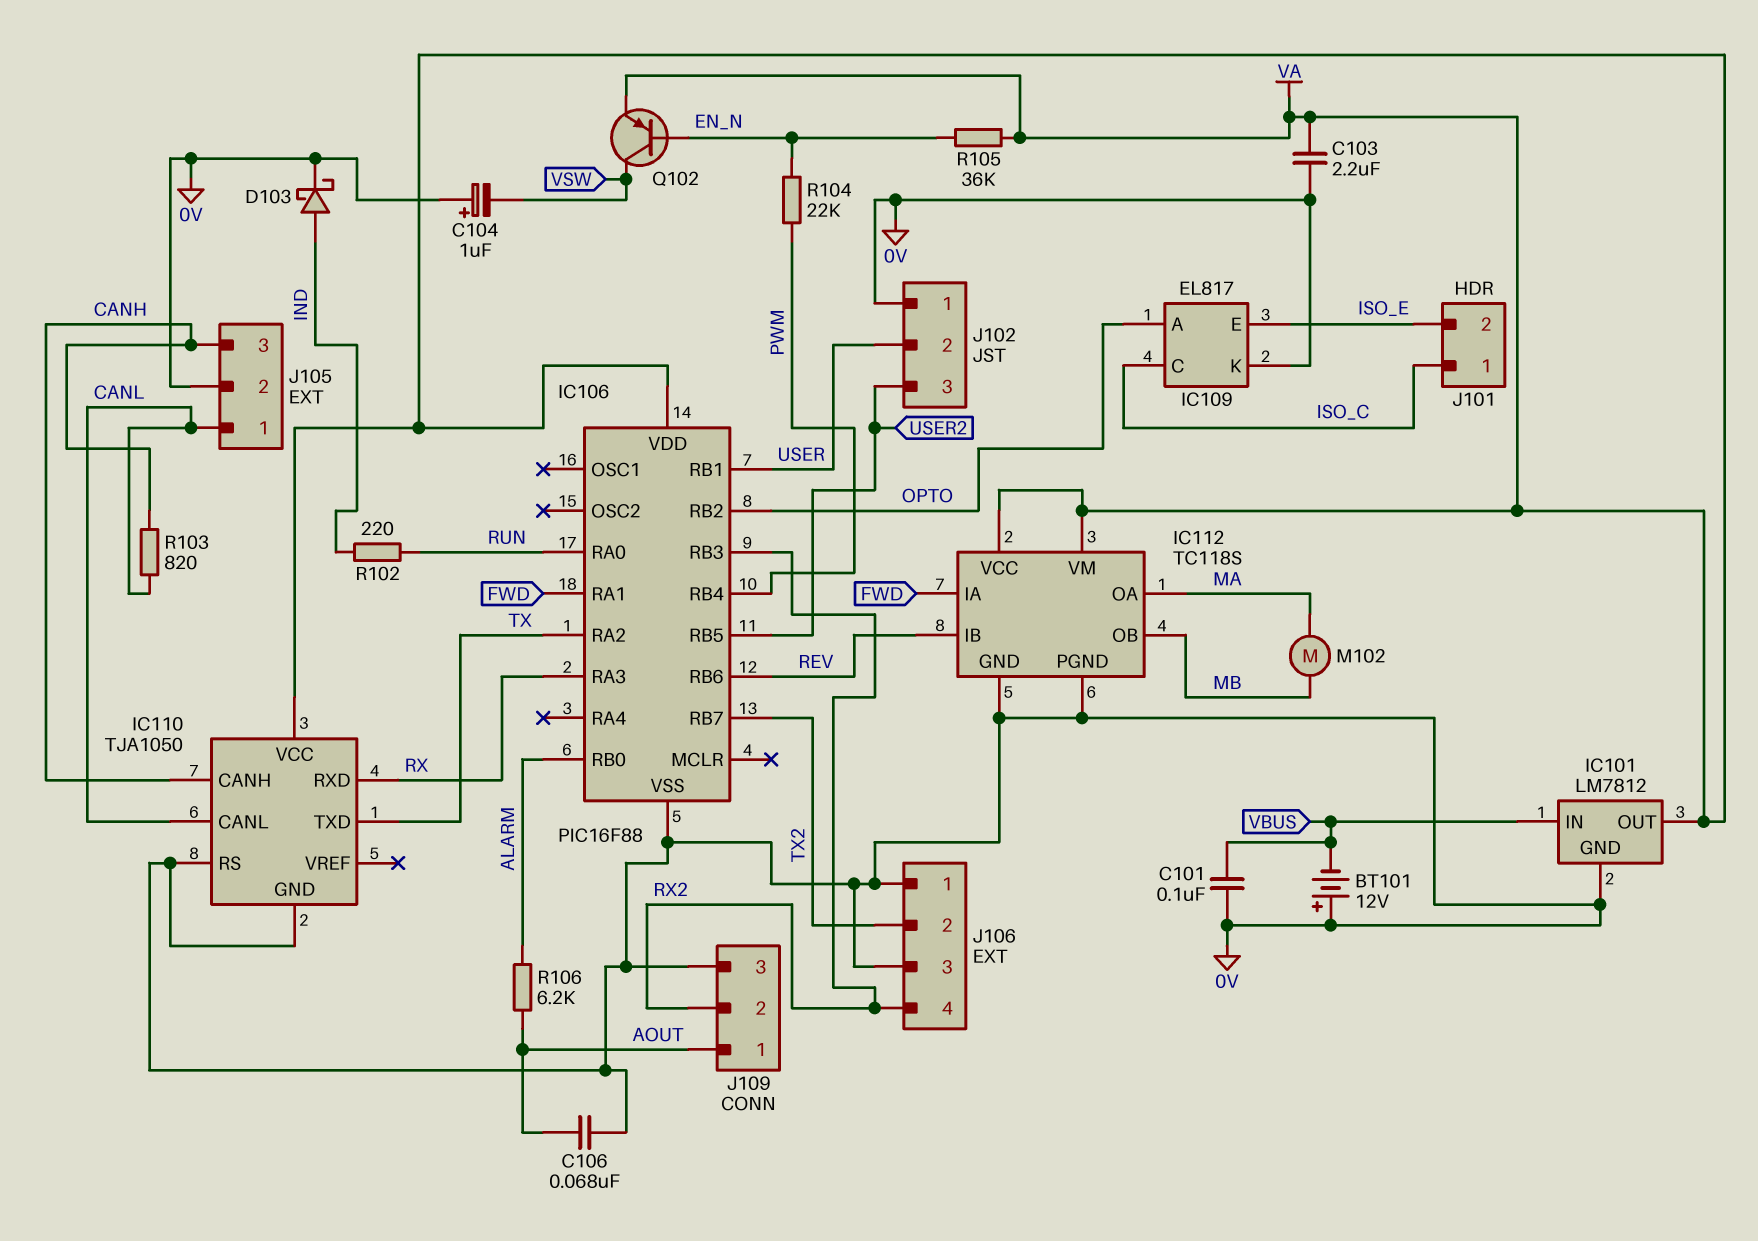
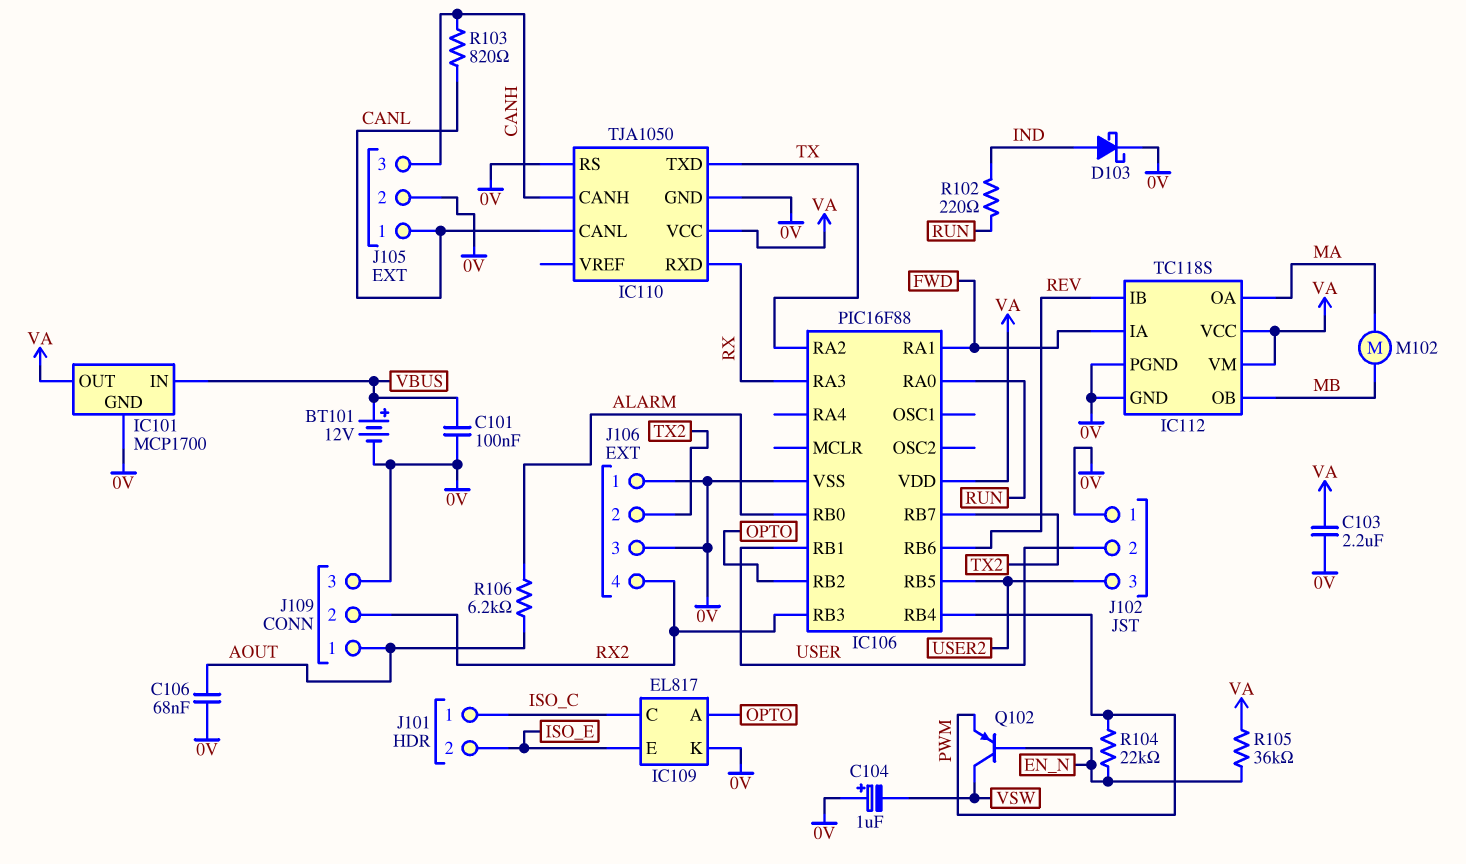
BT101: 12V (plus 0V, minus VBUS) -> 12V (plus VBUS, minus 0V)
IC101: LM7812 -> MCP1700
Q102: PNP (B EN_N, C VSW, E VA) -> PNP (B EN_N, C VSW, E PWM)

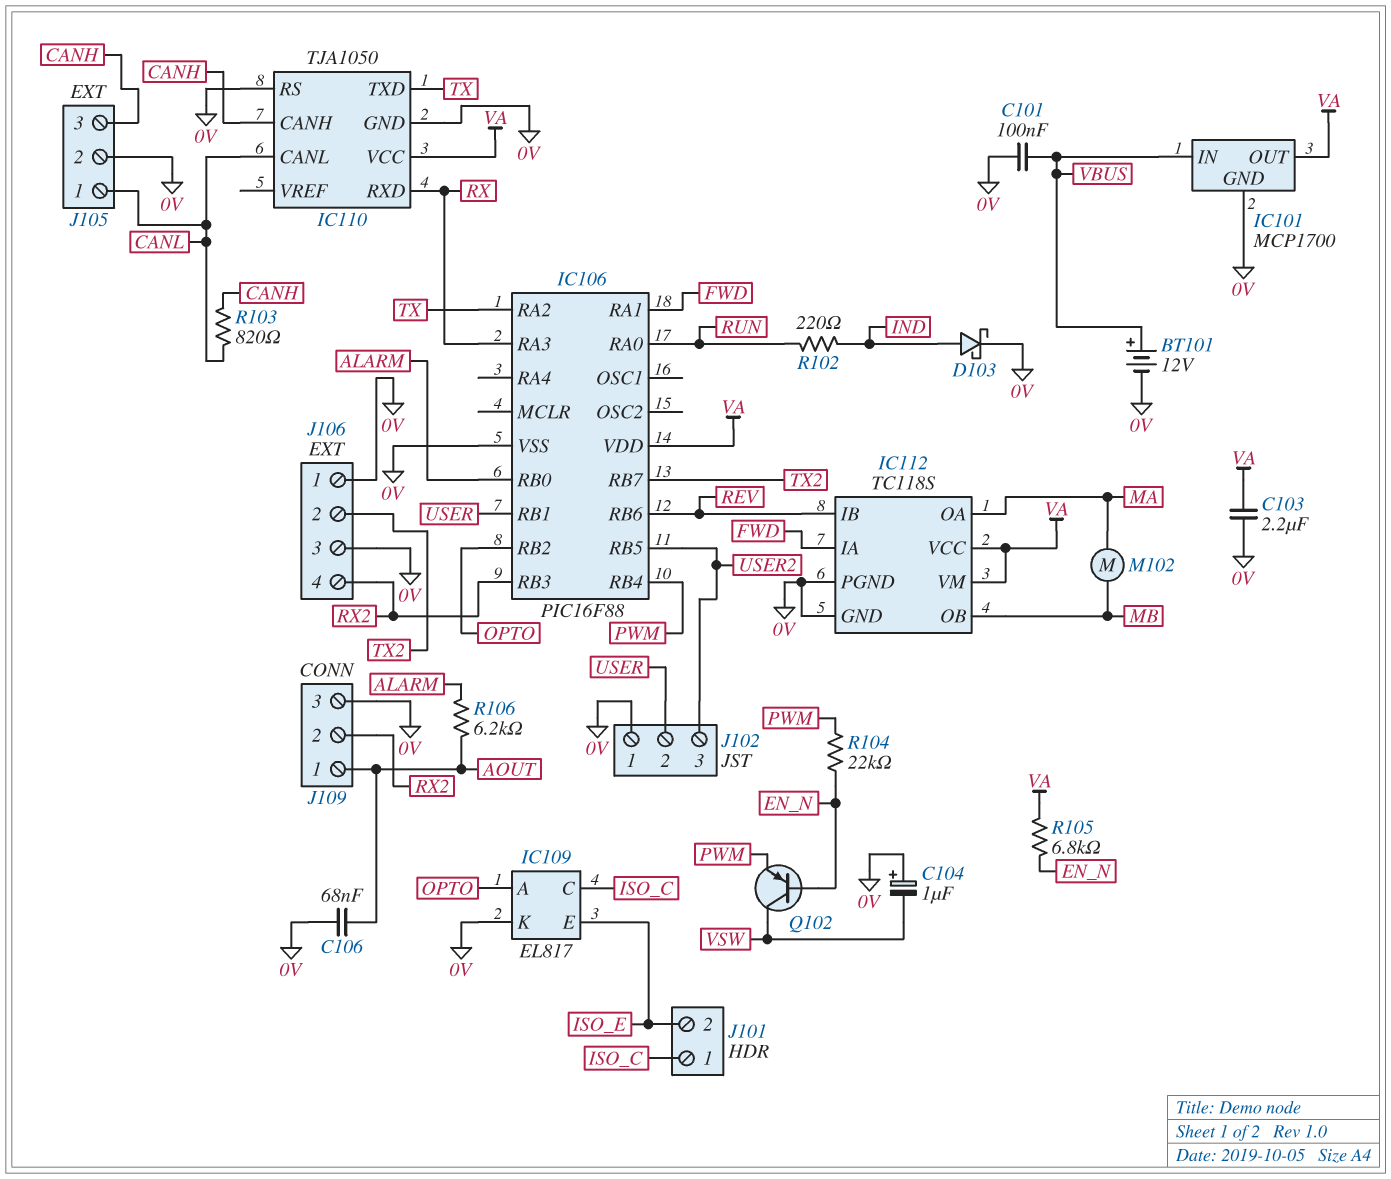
R105: 36k (EN_N, VA) -> 6.8k (EN_N, VA)

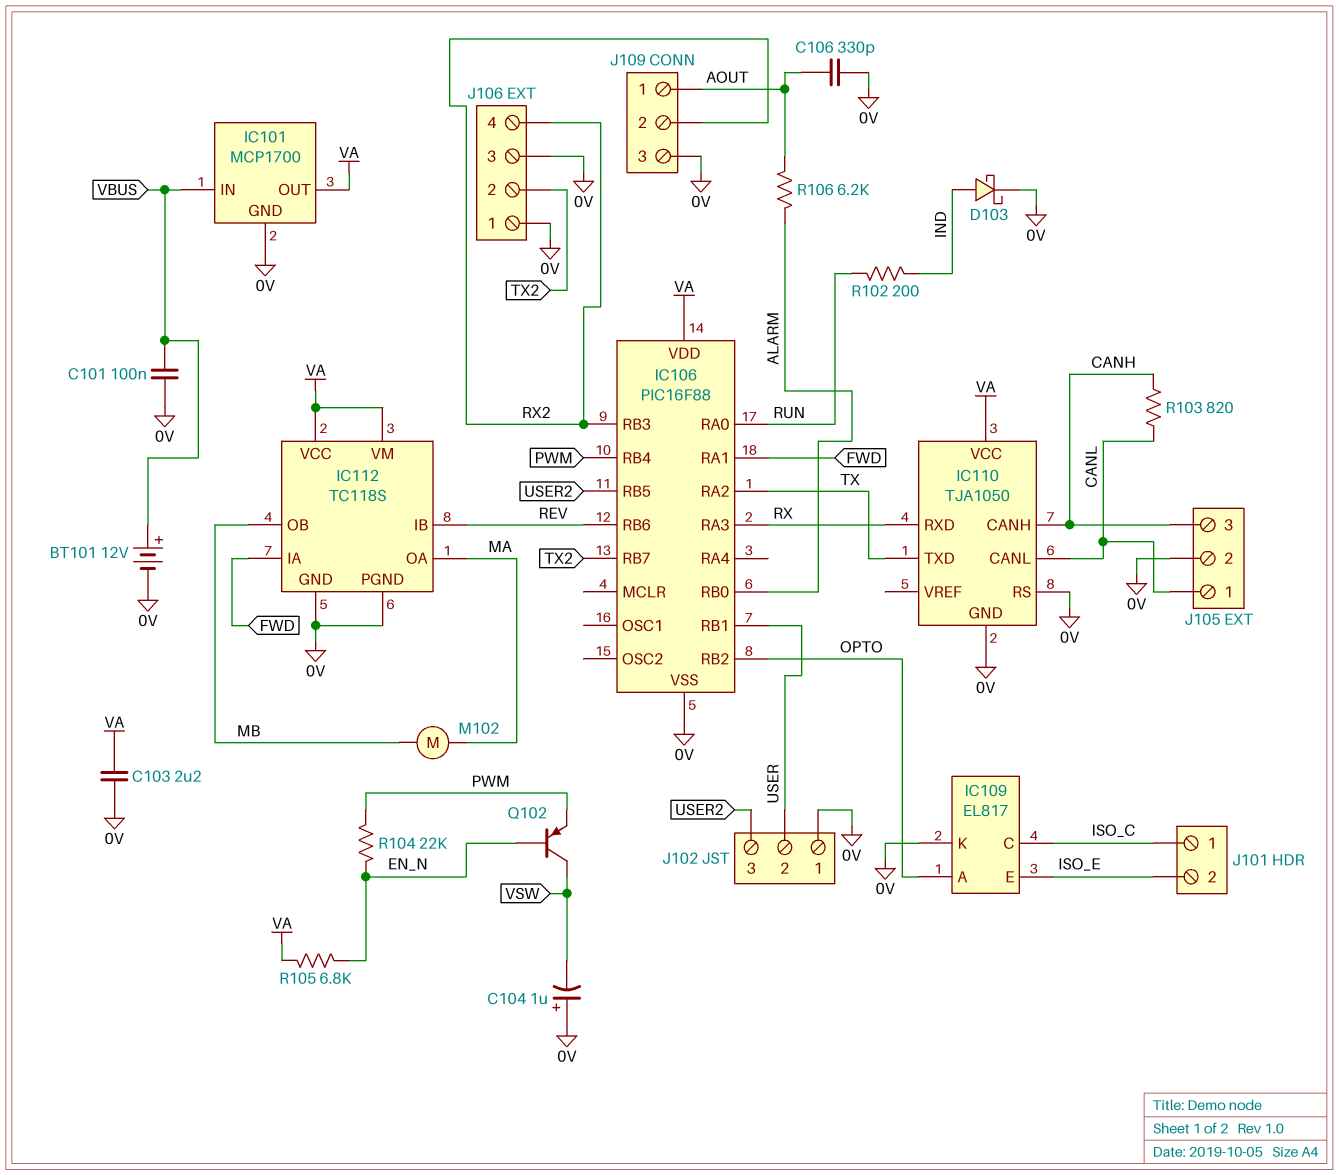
C106: 68nF (0V, AOUT) -> 330pF (0V, AOUT)
R102: 220 (IND, RUN) -> 200 (IND, RUN)

